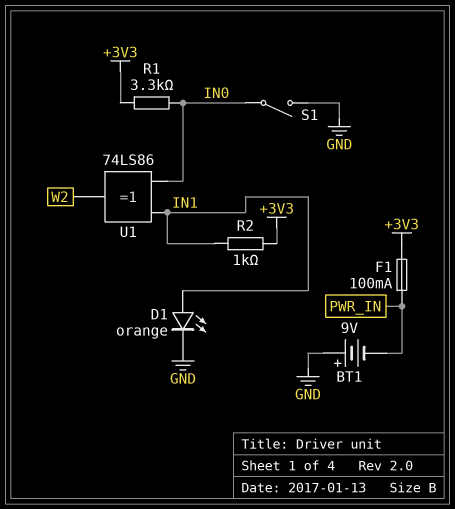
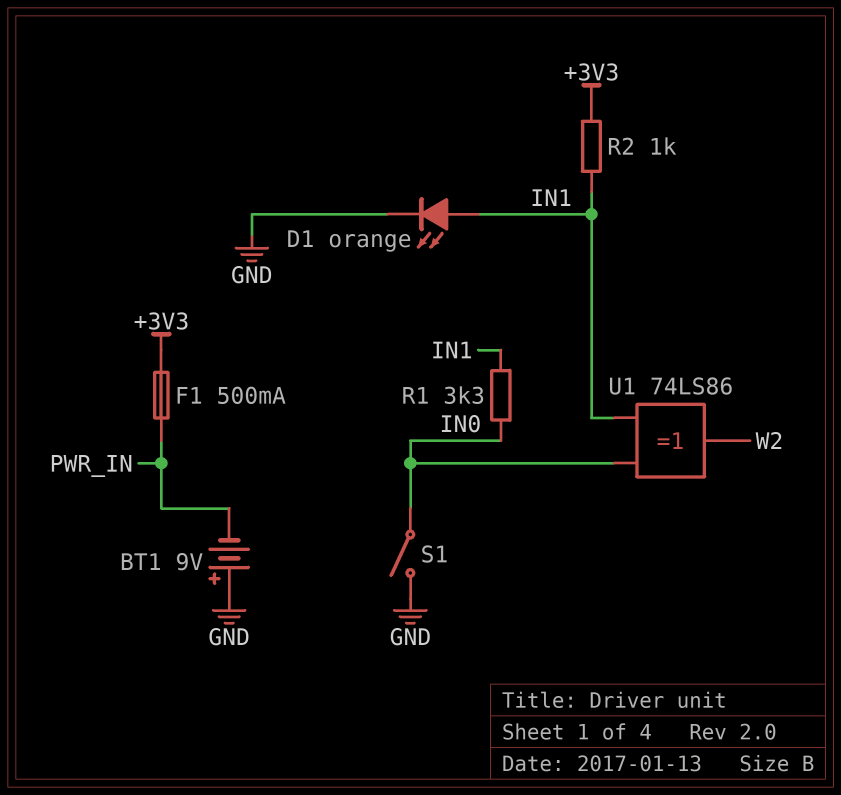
F1: 100mA (+3V3, PWR_IN) -> 500mA (+3V3, PWR_IN)
R1: 3.3k (+3V3, IN0) -> 3.3k (IN0, IN1)

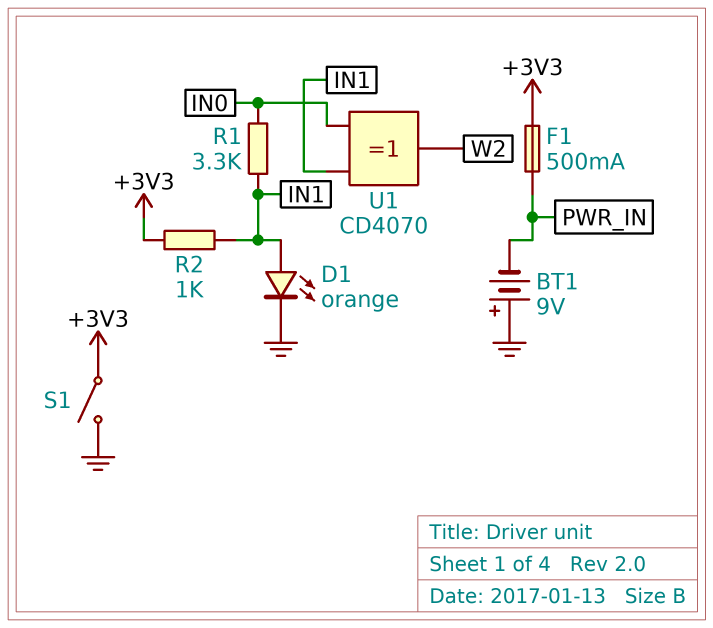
S1: switch (GND, IN0) -> switch (+3V3, GND)
U1: XOR 74LS86 (in IN0, in IN1, out W2) -> XOR CD4070 (in IN0, in IN1, out W2)

